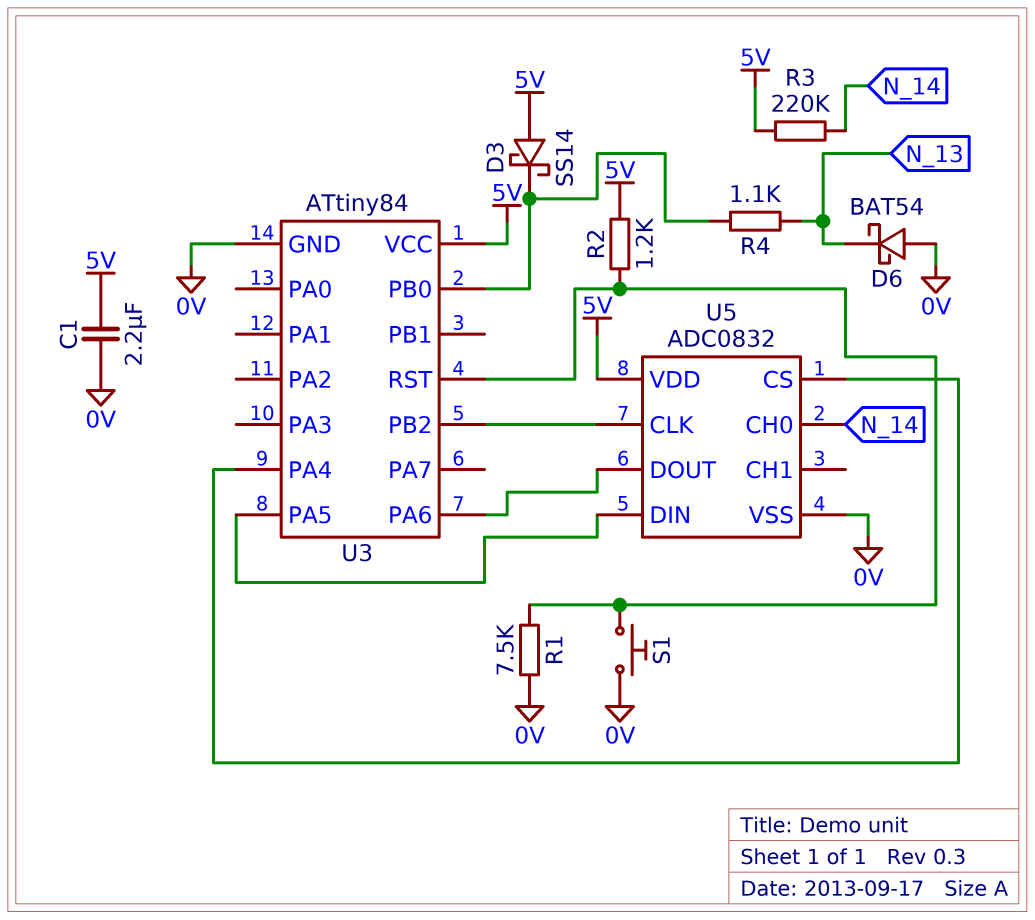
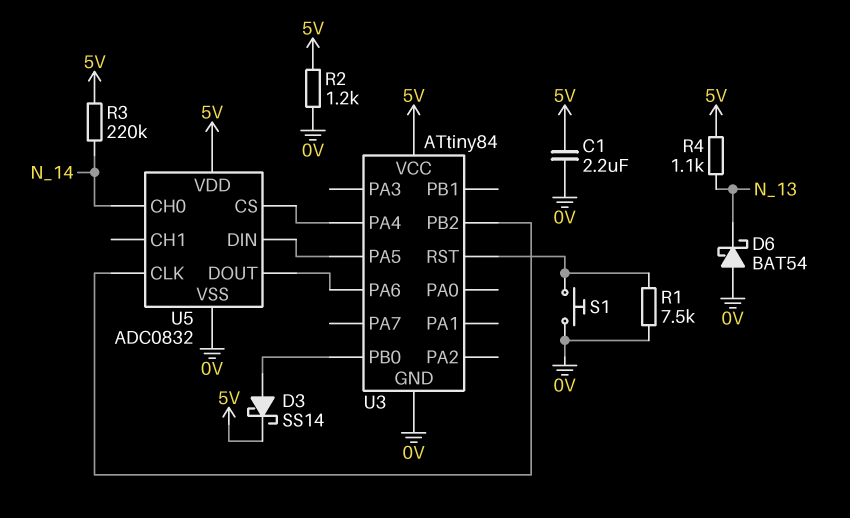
D3: schottky SS14 (A 5V, K U3/PB0) -> schottky SS14 (A U3/PB0, K 5V)
R2: 1.2k (5V, U3/RST) -> 1.2k (0V, 5V)
R4: 1.1k (N_13, U3/PB0) -> 1.1k (5V, N_13)

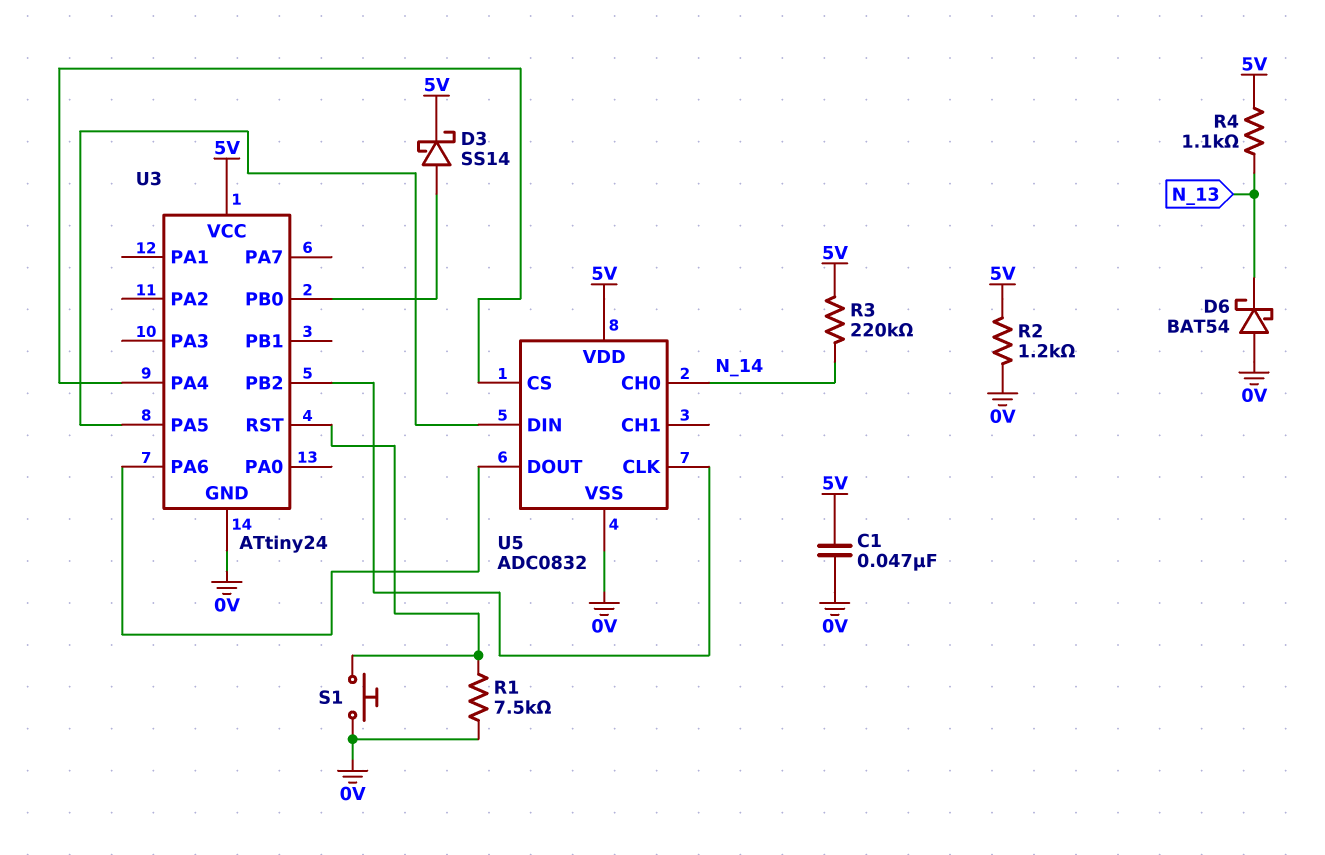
C1: 2.2uF (0V, 5V) -> 47nF (0V, 5V)
U3: ATtiny84 -> ATtiny24

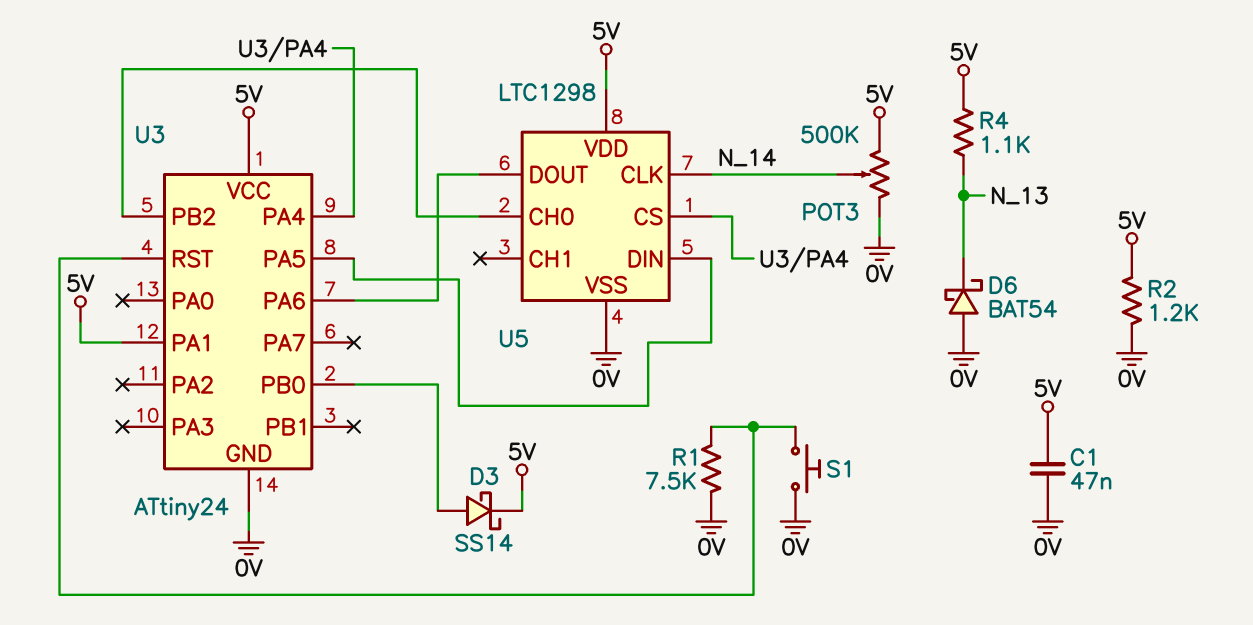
POT3: none -> 500k (0V, 5V, wiper N_14)
R3: 220k (5V, N_14) -> none
U3 pin PA1: none -> 5V
U5: ADC0832 -> LTC1298
U5 pin CH0: N_14 -> U3/PB2
U5 pin CLK: U3/PB2 -> N_14

